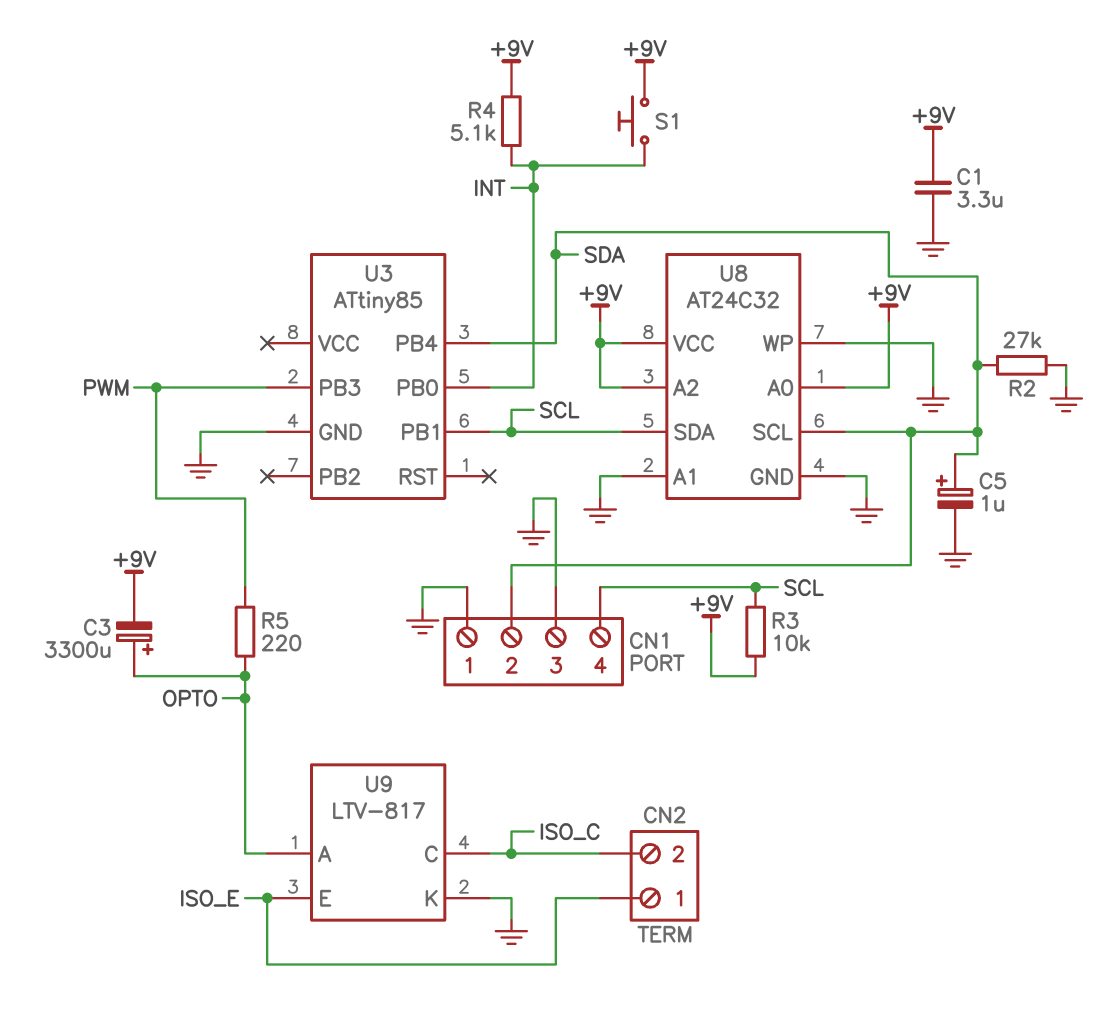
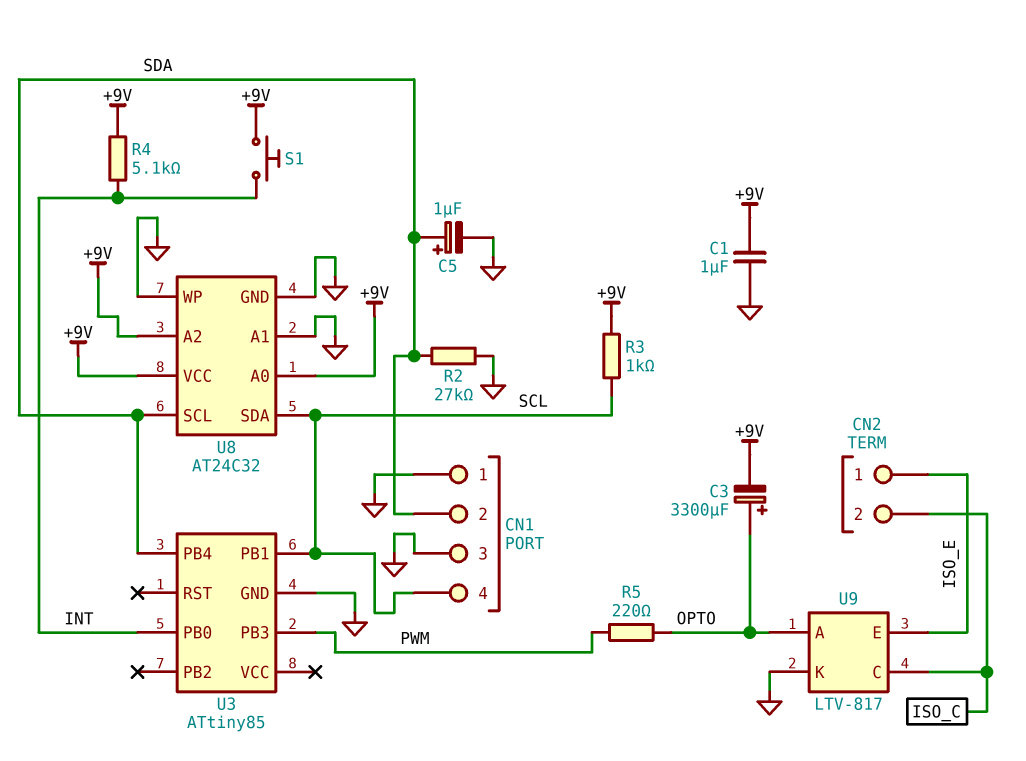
C1: 3.3uF (+9V, GND) -> 1uF (+9V, GND)
R3: 10k (+9V, SCL) -> 1k (+9V, SCL)

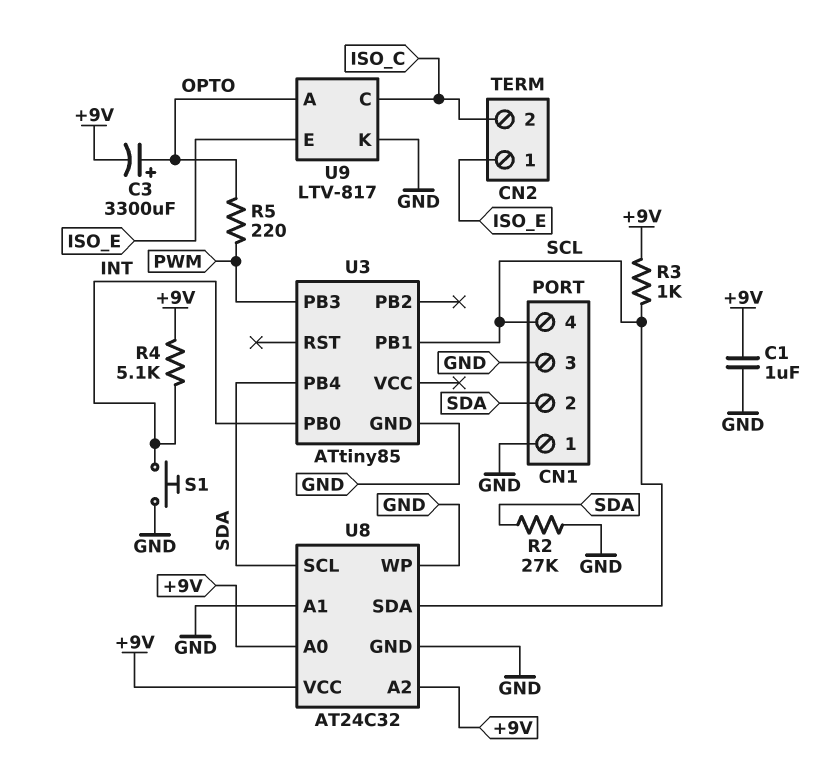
C5: 1uF (plus SDA, minus GND) -> none
S1: button (+9V, INT) -> button (GND, INT)

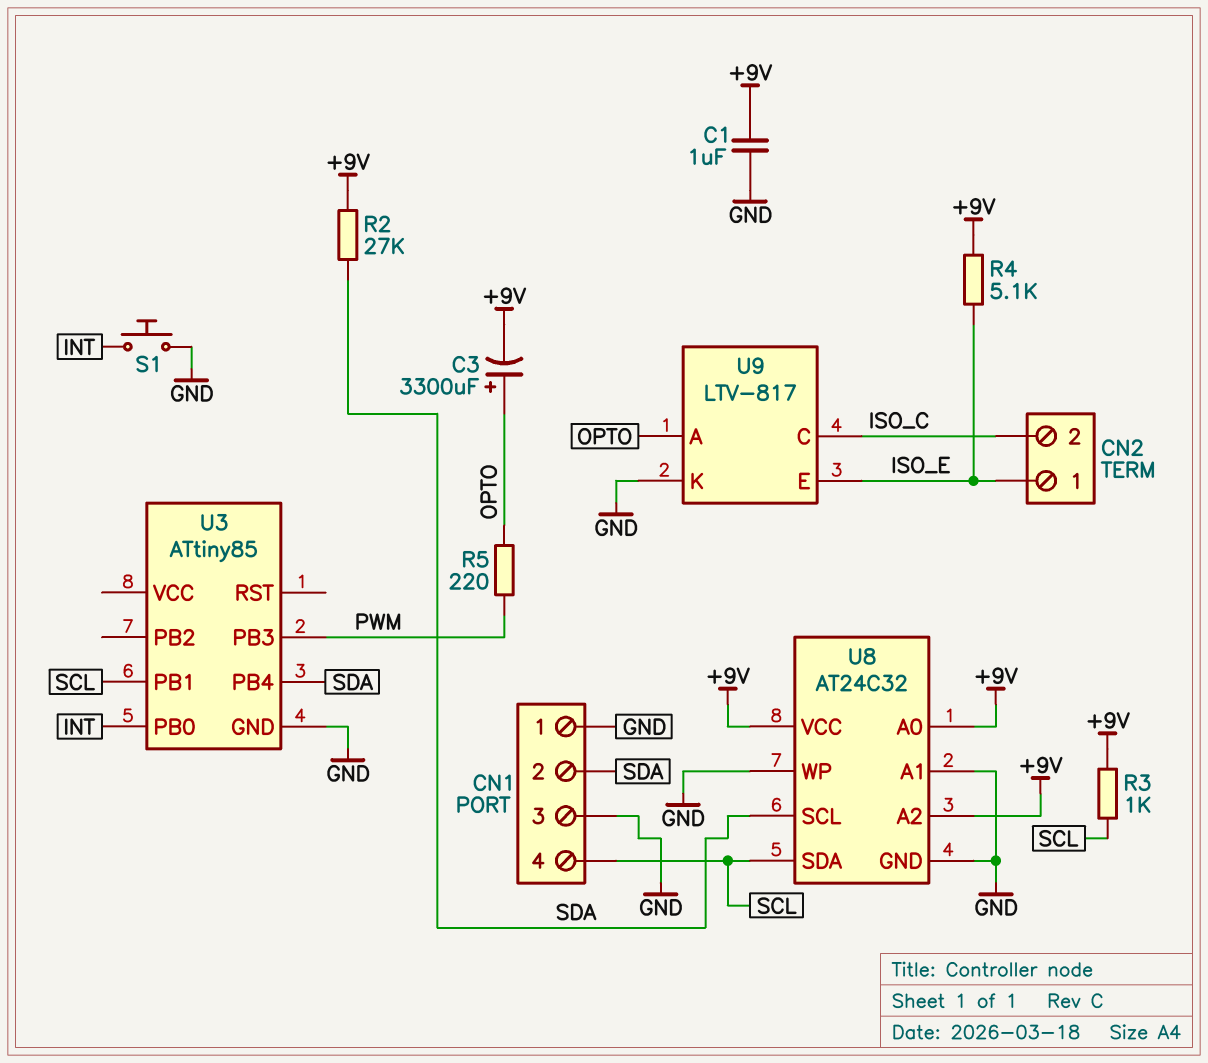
R2: 27k (GND, SDA) -> 27k (+9V, SDA)
R4: 5.1k (+9V, INT) -> 5.1k (+9V, ISO_E)

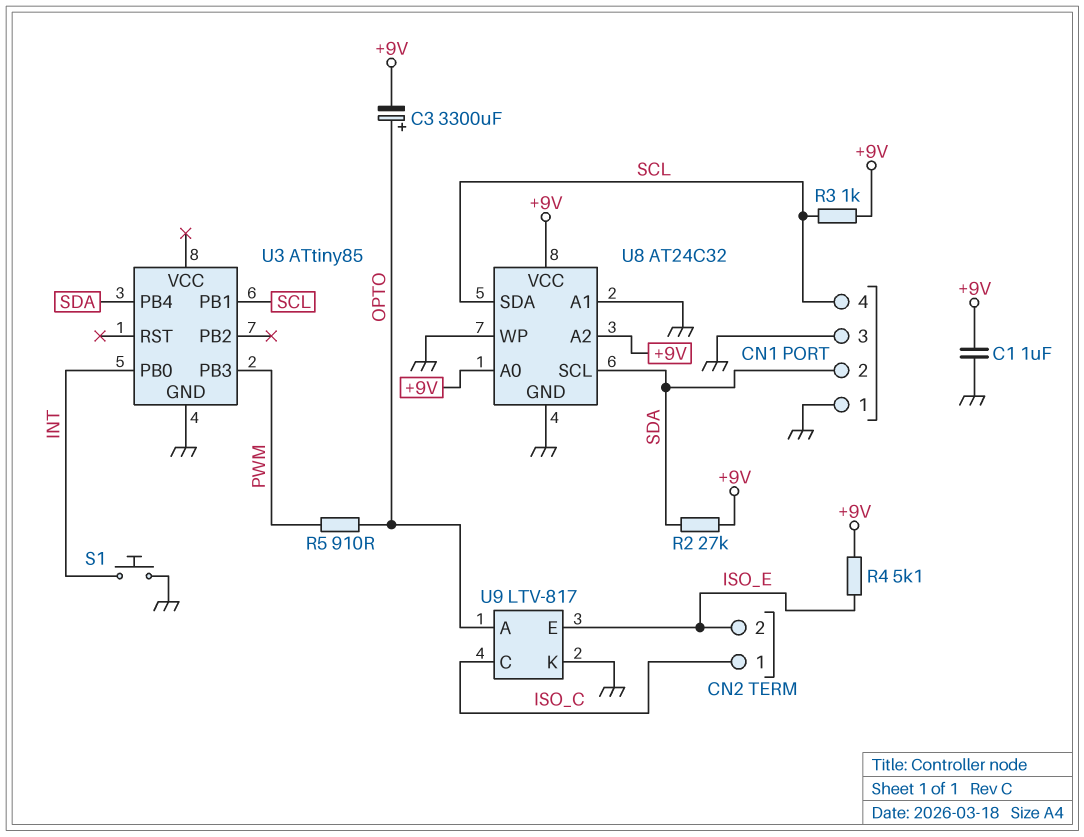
CN2 pin 1: ISO_E -> ISO_C
CN2 pin 2: ISO_C -> ISO_E
R5: 220 (OPTO, PWM) -> 910 (OPTO, PWM)

